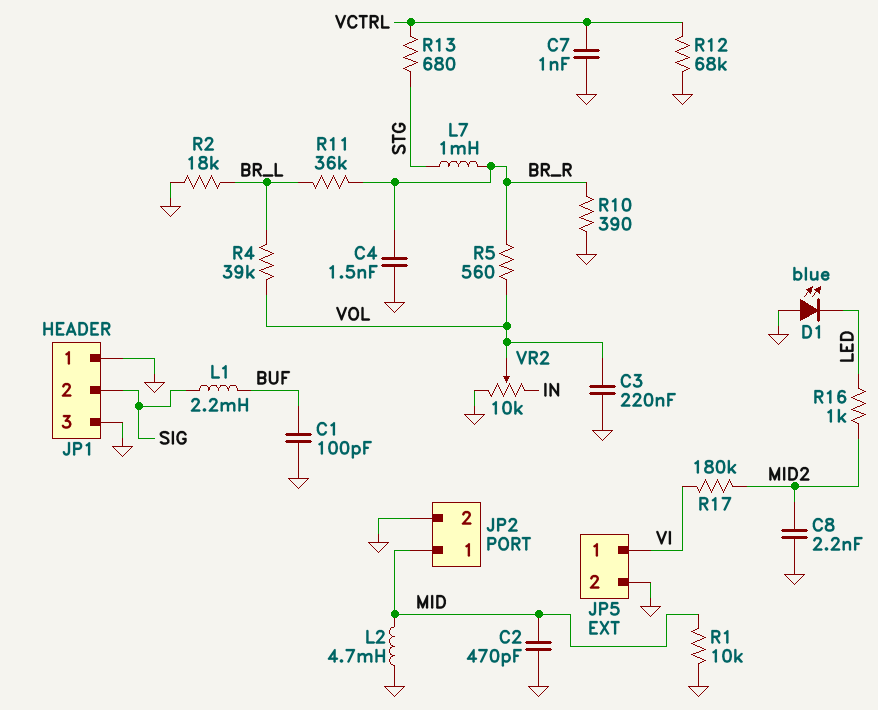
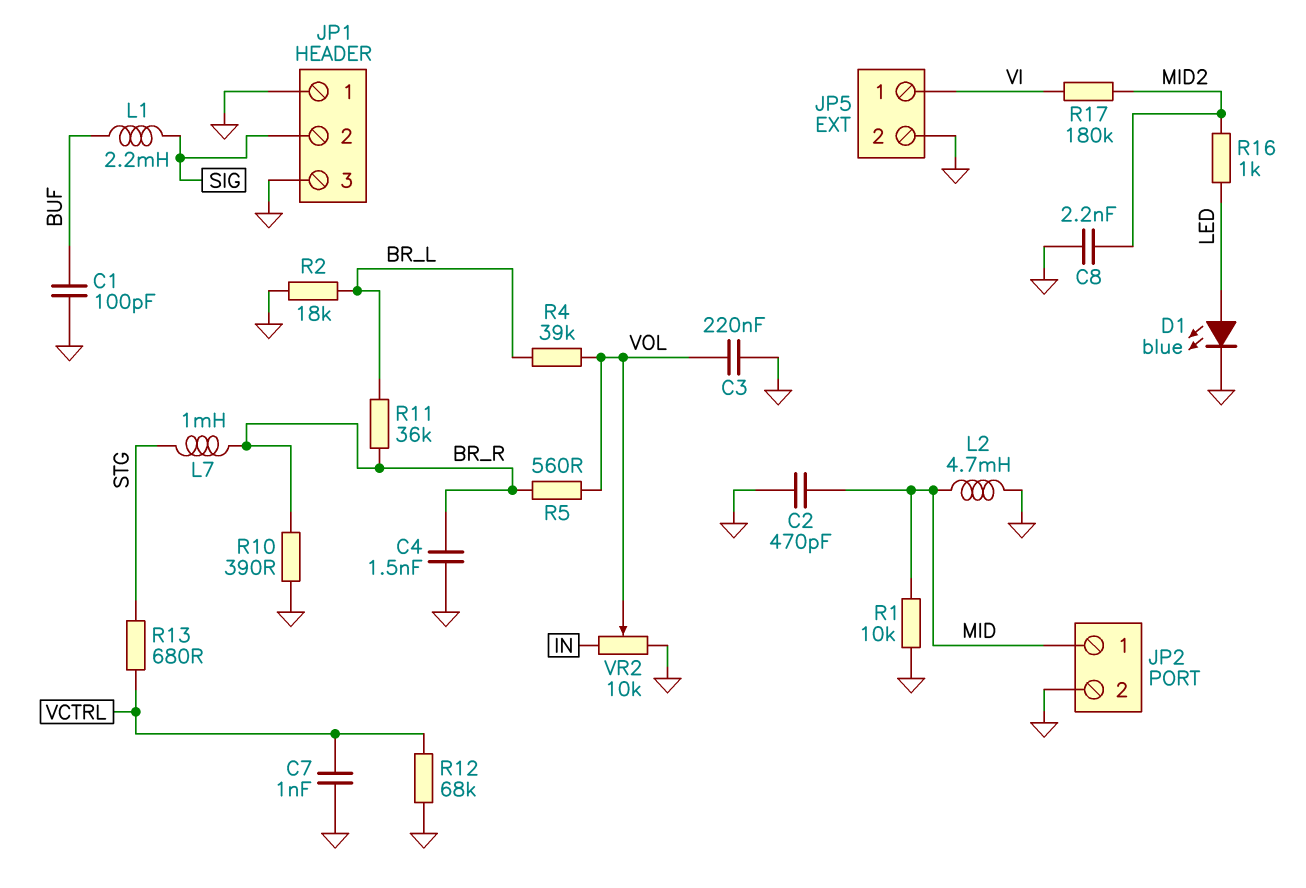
D1: LED blue (A GND, K LED) -> LED blue (A LED, K GND)

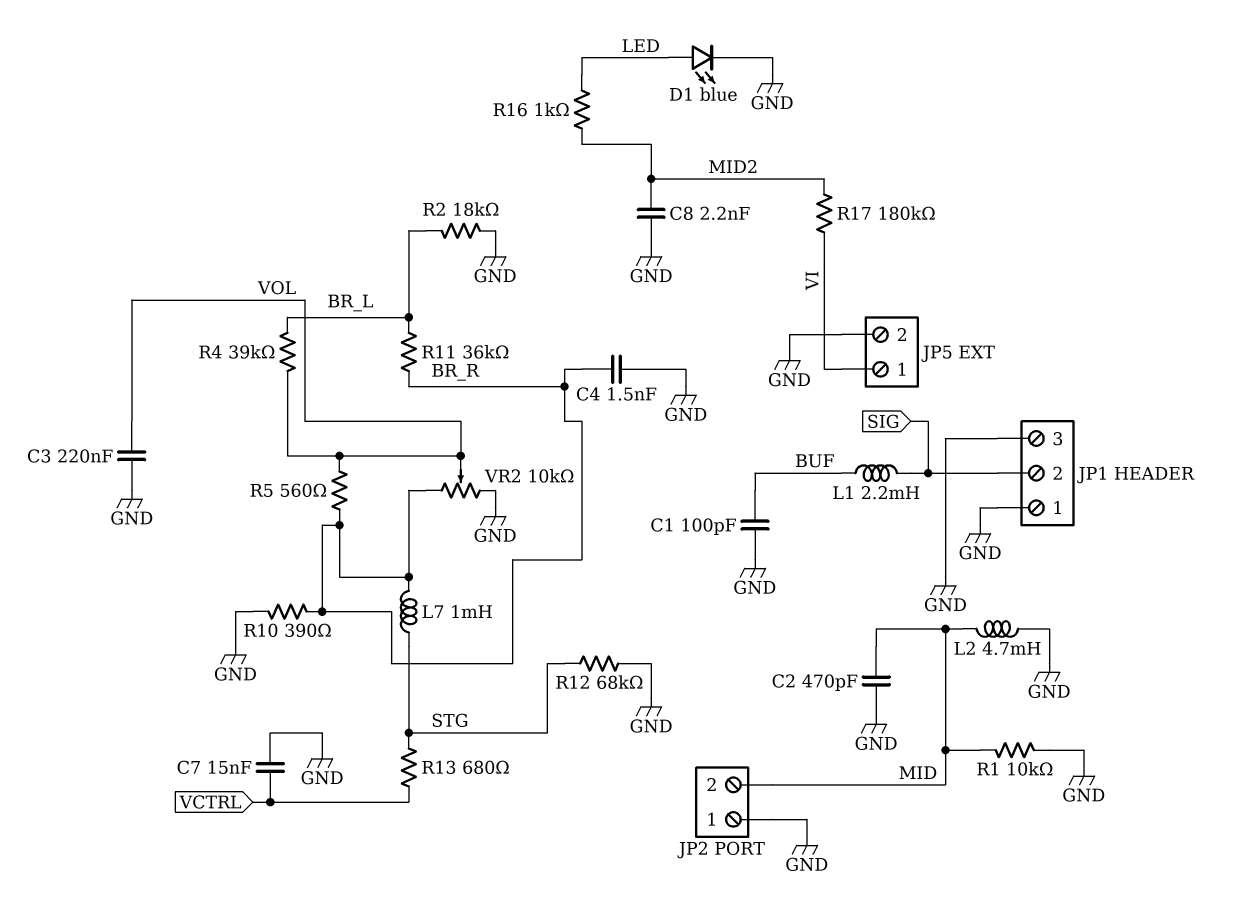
C7: 1nF (GND, VCTRL) -> 15nF (GND, VCTRL)
JP2 pin 1: MID -> GND
JP2 pin 2: GND -> MID
R12: 68k (GND, VCTRL) -> 68k (GND, STG)
VR2: 10k (GND, IN, wiper VOL) -> 10k (BR_R, GND, wiper VOL)

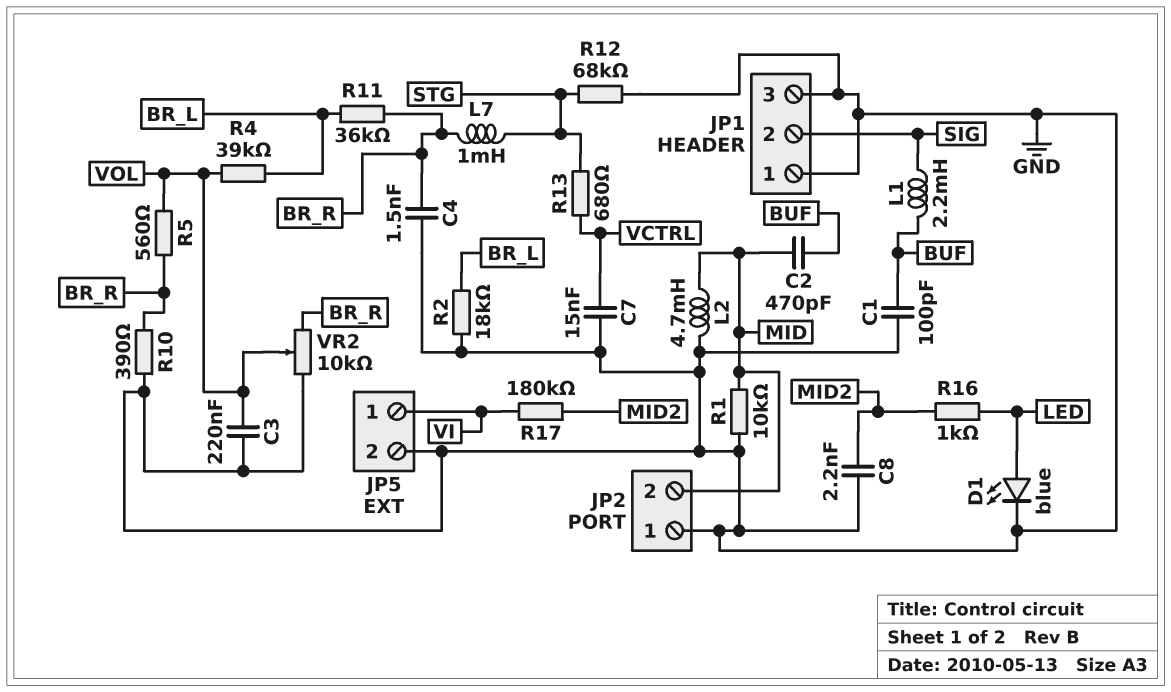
C2: 470pF (GND, MID) -> 470pF (BUF, MID)

